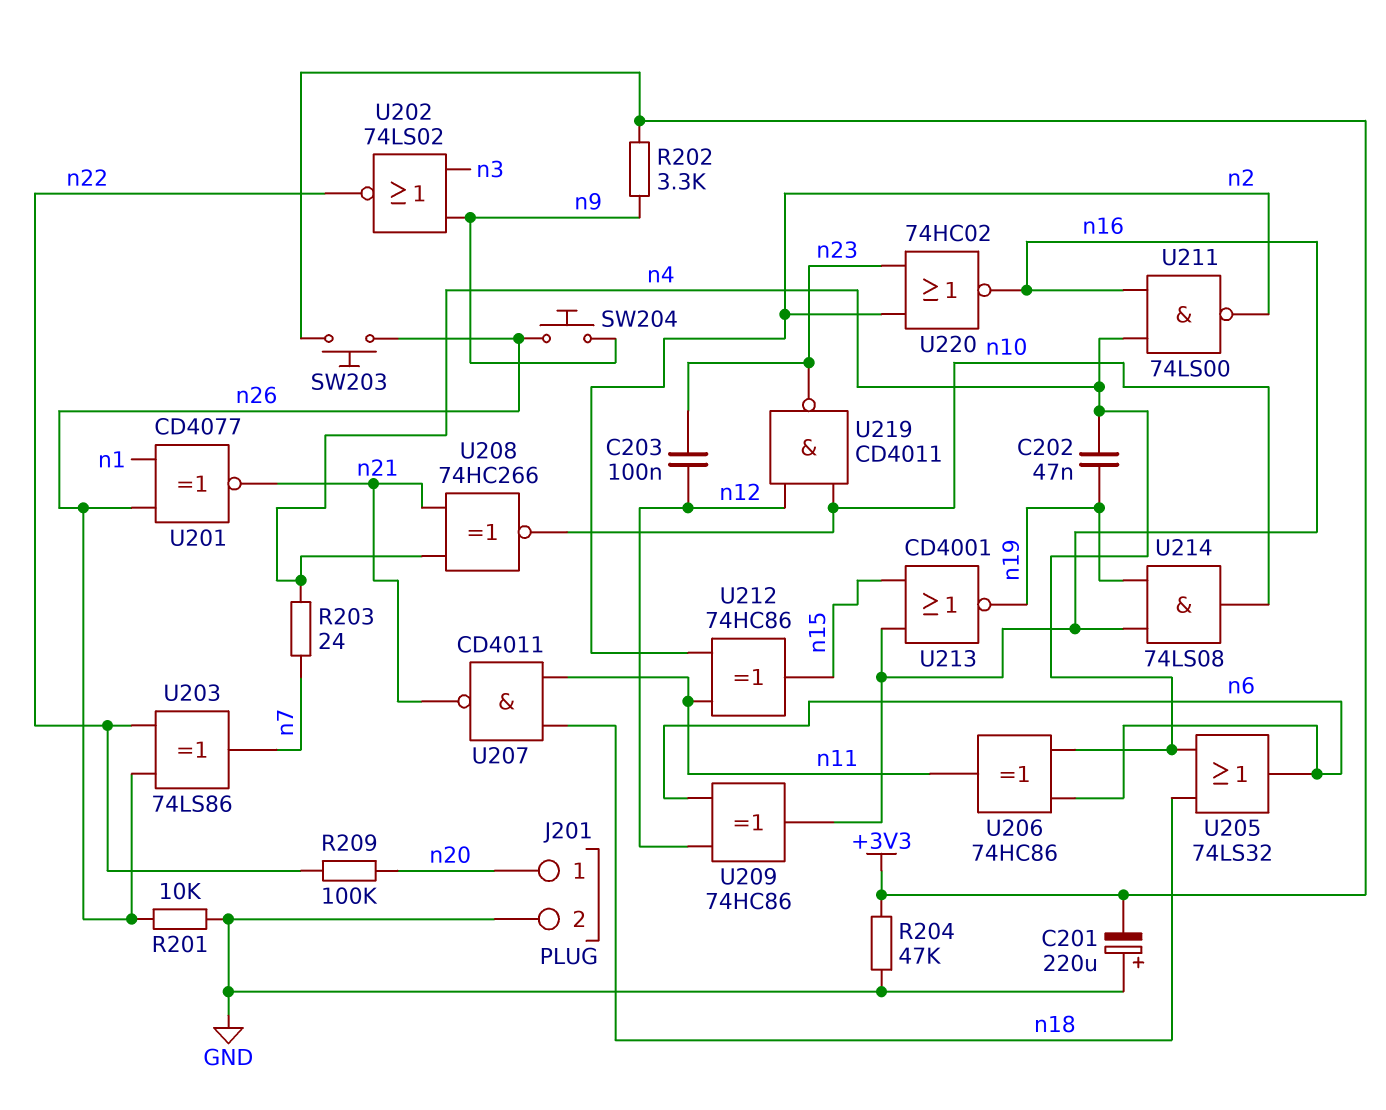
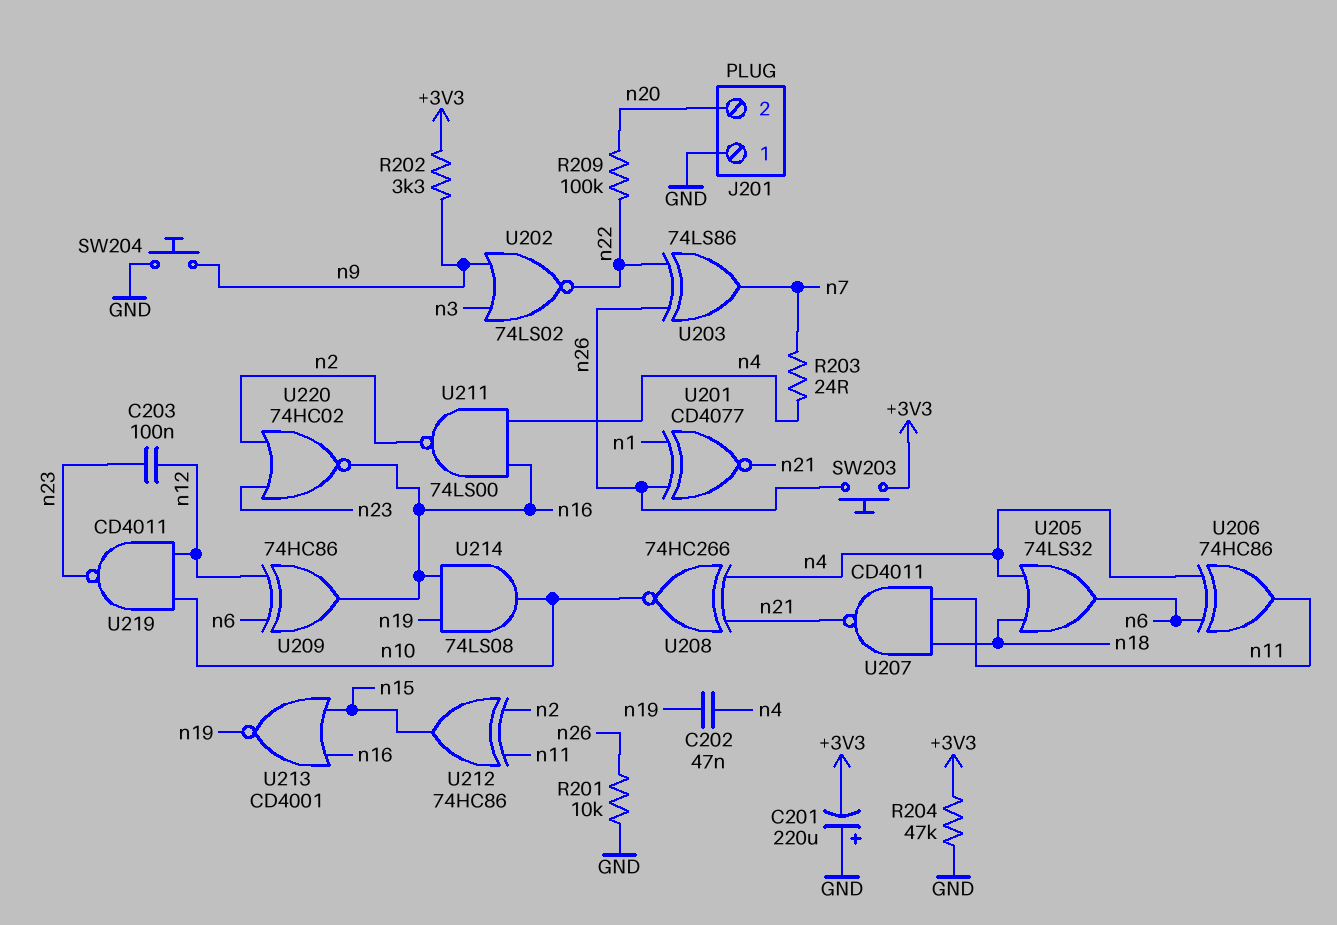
J201 pin 1: n20 -> GND
J201 pin 2: GND -> n20
SW204: button (n9, n26) -> button (GND, n9)

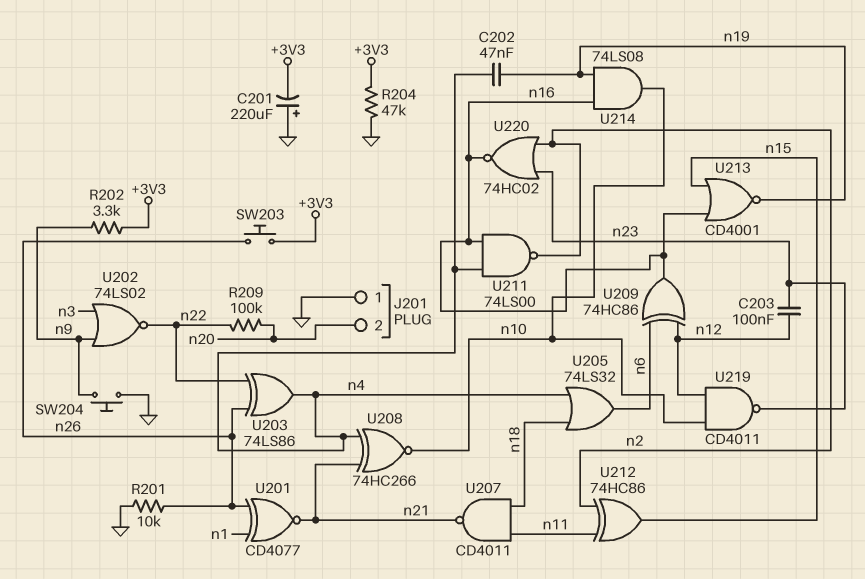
R203: 24 (n4, n7) -> none
U203: XOR 74LS86 (in n22, in n26, out n7) -> XOR 74LS86 (in n22, in n26, out n4)
U206: XOR 74HC86 (in n4, in n6, out n11) -> none

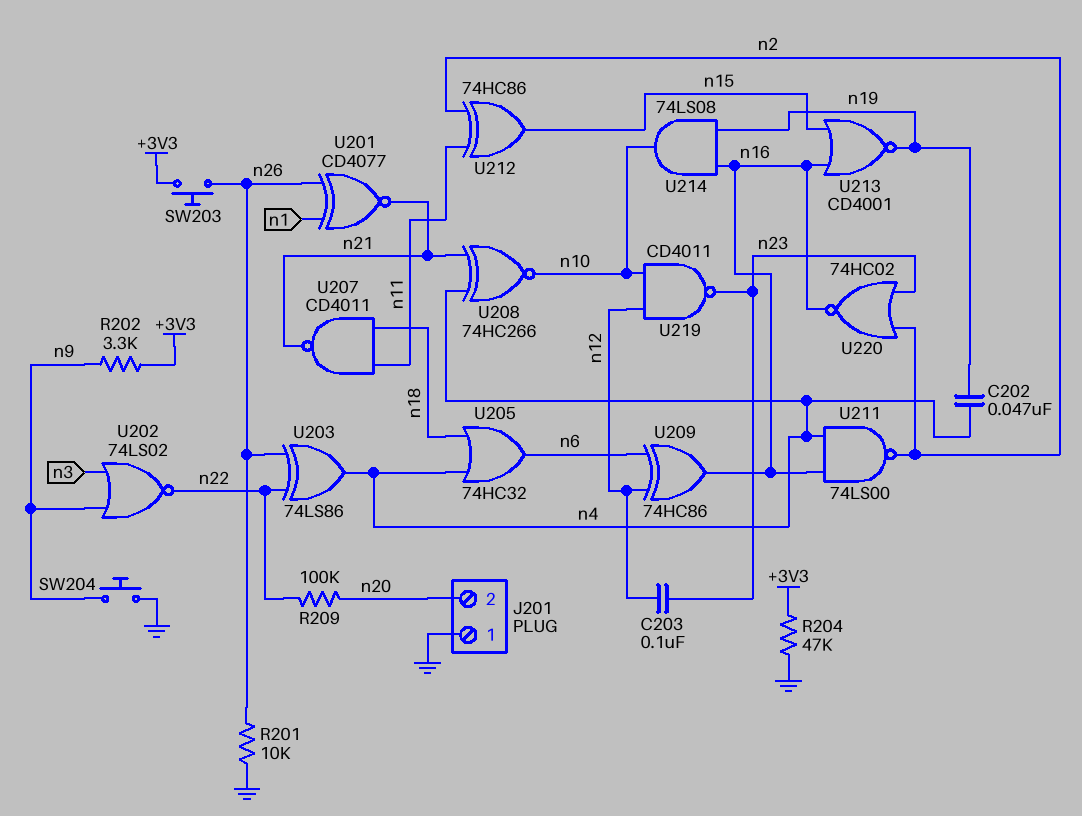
C201: 220uF (plus GND, minus +3V3) -> none
U205: OR 74LS32 (in n4, in n18, out n6) -> OR 74HC32 (in n4, in n18, out n6)

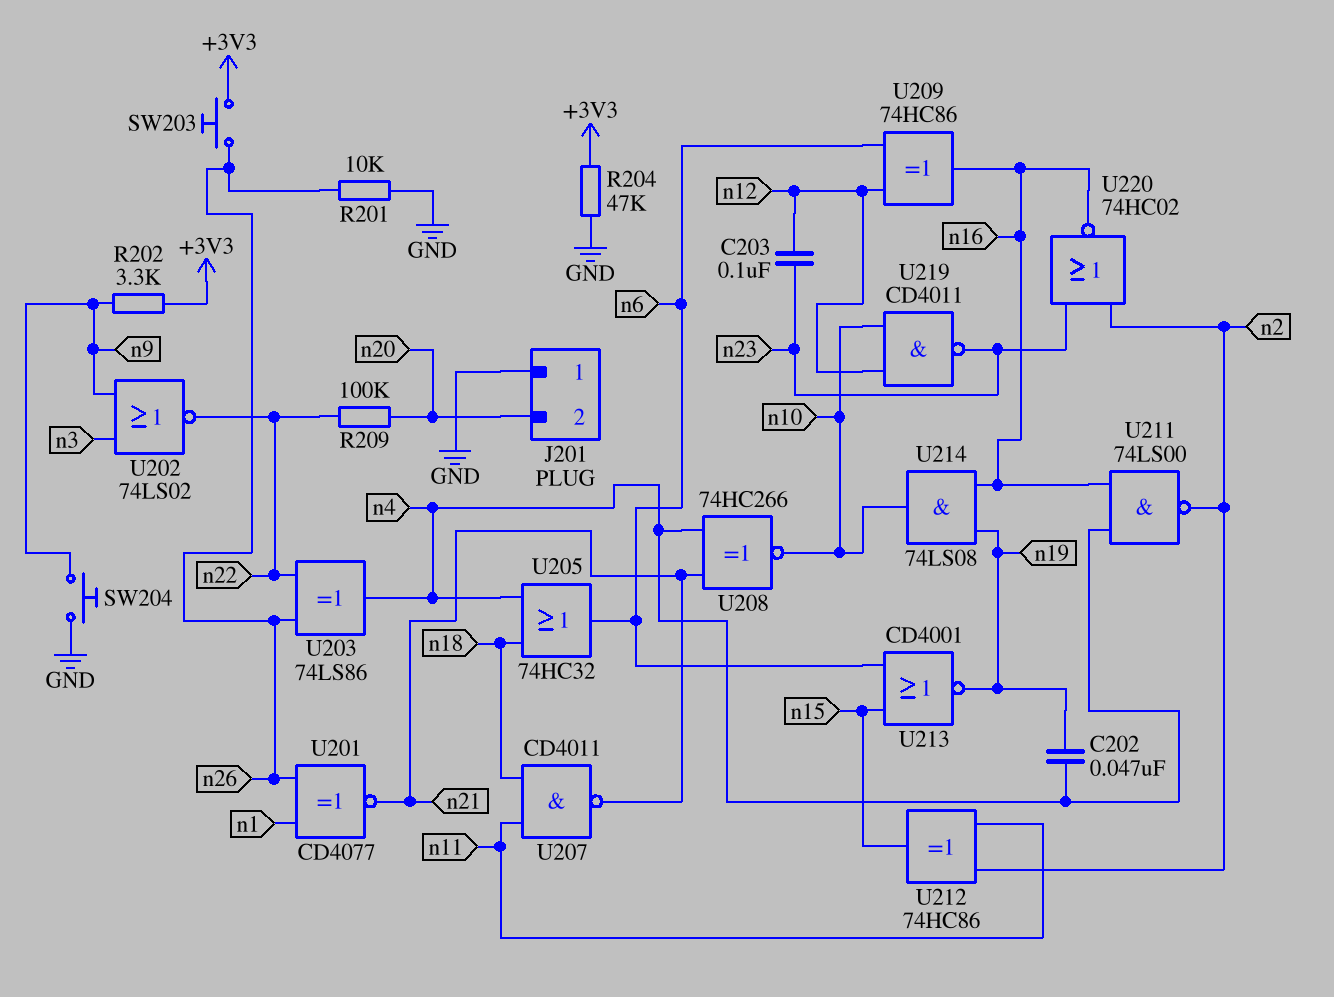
U213: NOR CD4001 (in n15, in n16, out n19) -> NOR CD4001 (in n6, in n15, out n19)

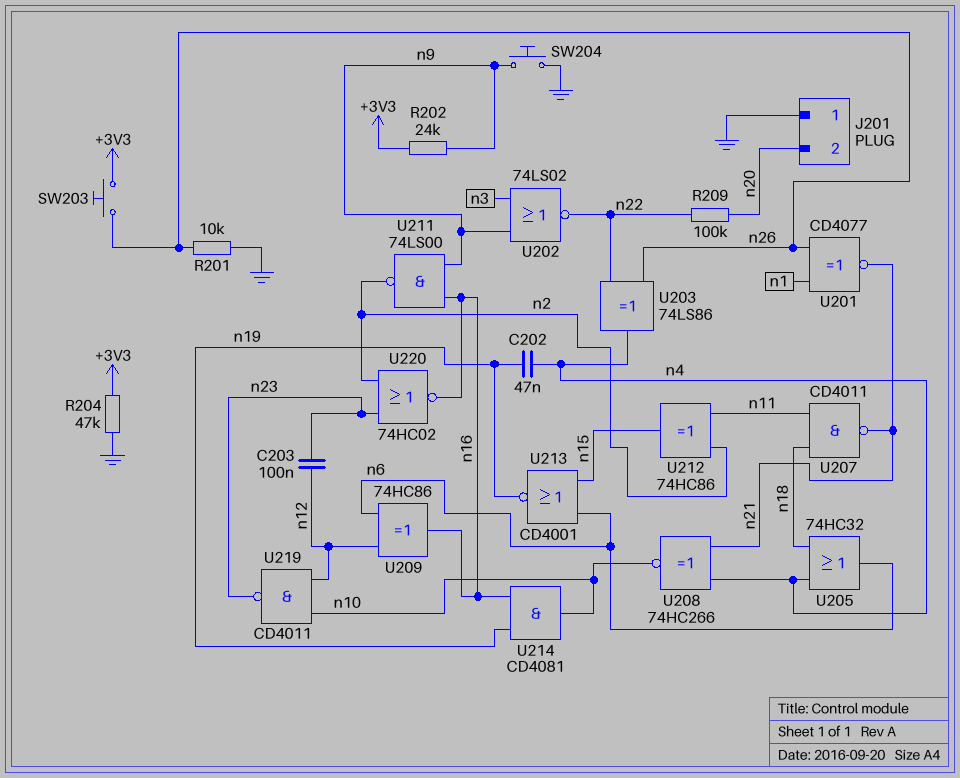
R202: 3.3k (+3V3, n9) -> 24k (+3V3, n9)
U211: NAND 74LS00 (in n4, in n16, out n2) -> NAND 74LS00 (in n9, in n16, out n2)
U214: AND 74LS08 (in n16, in n19, out n10) -> AND CD4081 (in n16, in n19, out n10)

